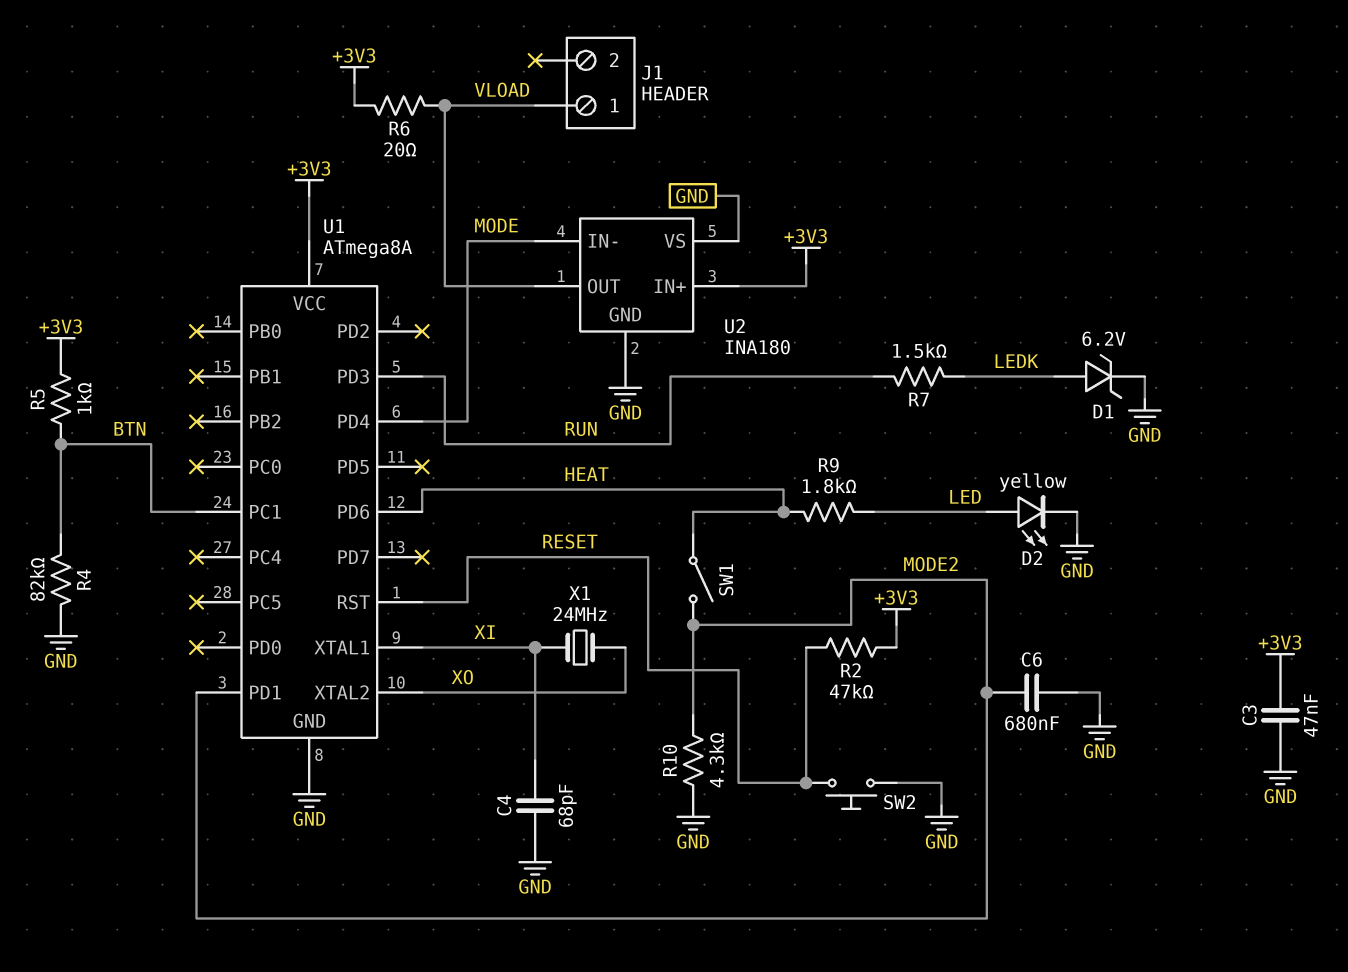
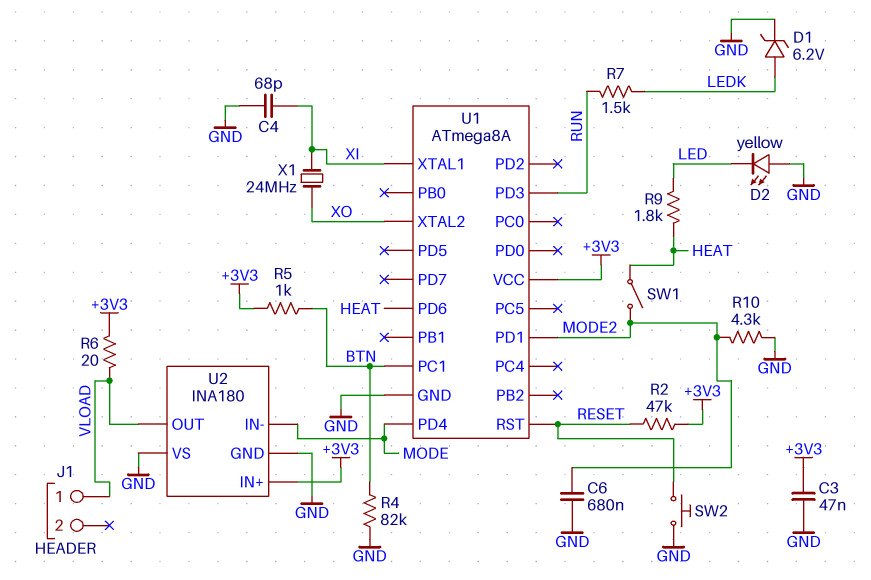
D2: LED yellow (A LED, K GND) -> LED yellow (A GND, K LED)

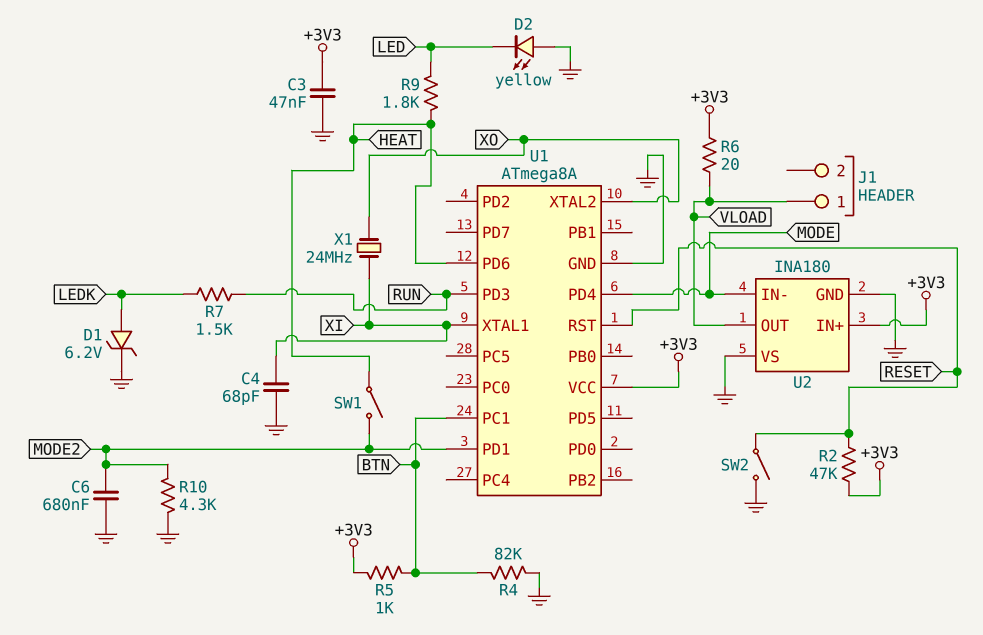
SW2: button (GND, RESET) -> switch (GND, RESET)

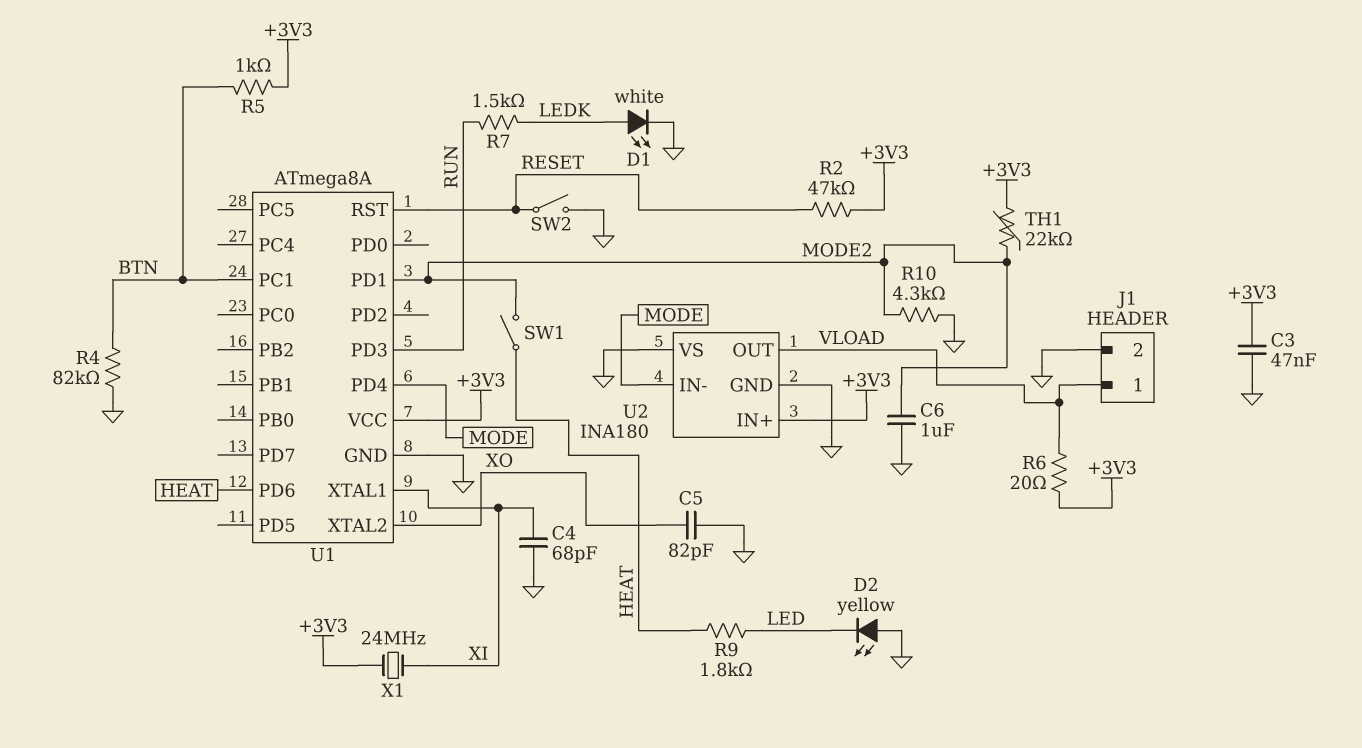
C5: none -> 82pF (GND, XO)
C6: 680nF (GND, MODE2) -> 1uF (GND, MODE2)
D1: zener 6.2V (A LEDK, K GND) -> LED white (A LEDK, K GND)
J1 pin 2: none -> GND
TH1: none -> 22k (+3V3, MODE2)
X1: 24MHz (XI, XO) -> 24MHz (+3V3, XI)

